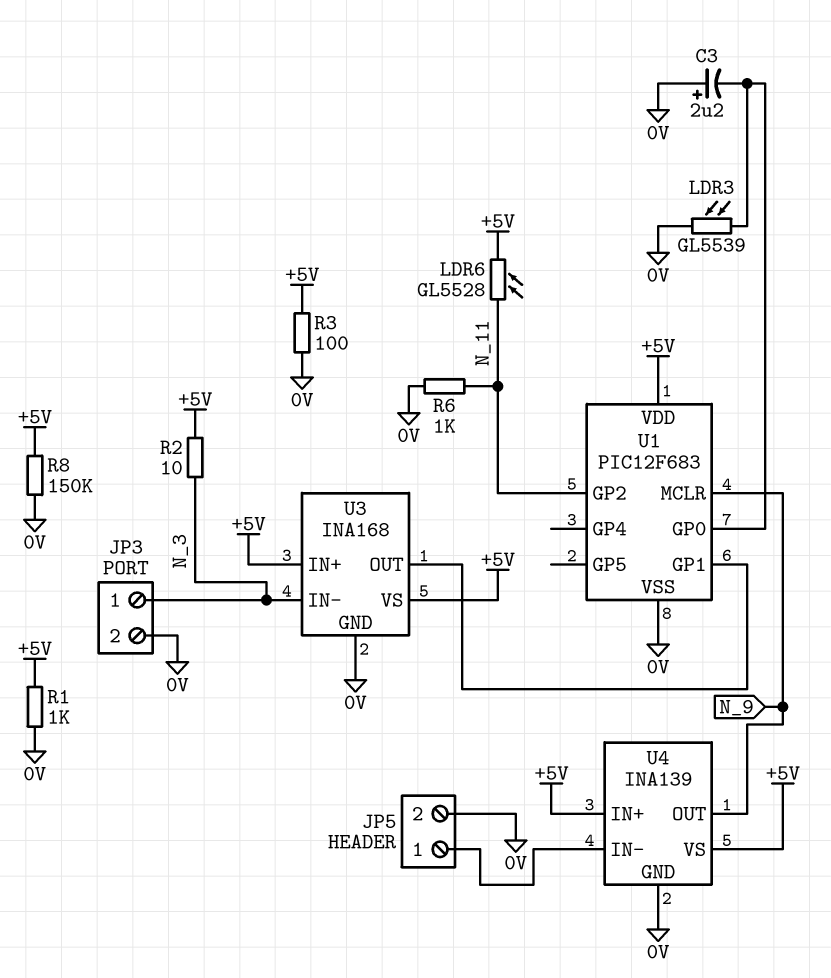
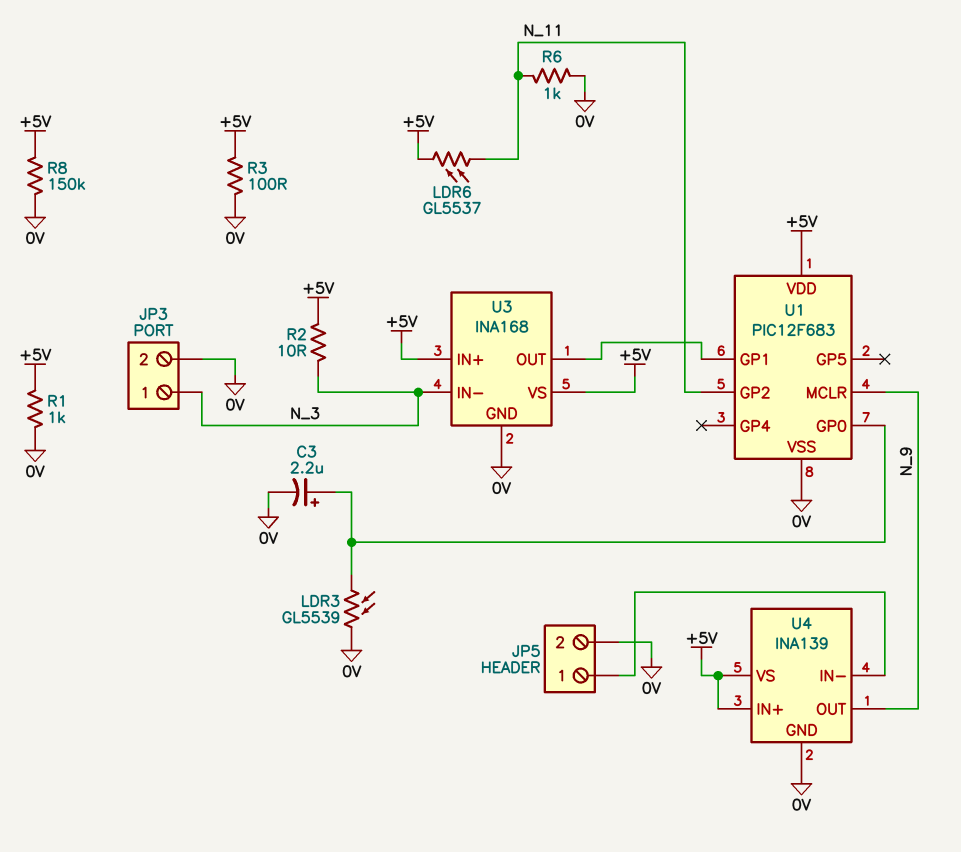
C3: 2.2uF (plus 0V, minus U1/GP0) -> 2.2uF (plus U1/GP0, minus 0V)
LDR6: GL5528 (+5V, N_11) -> GL5537 (+5V, N_11)

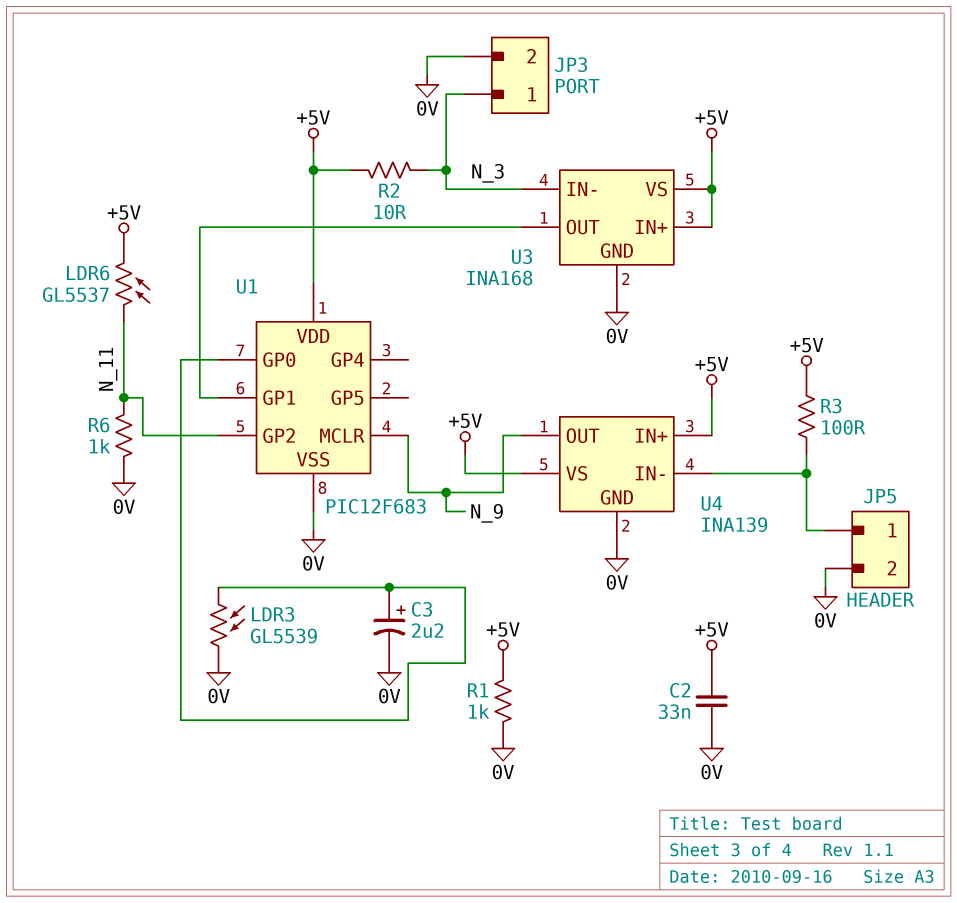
C2: none -> 33nF (+5V, 0V)
R3: 100 (+5V, 0V) -> 100 (+5V, JP5/1)
R8: 150k (+5V, 0V) -> none

